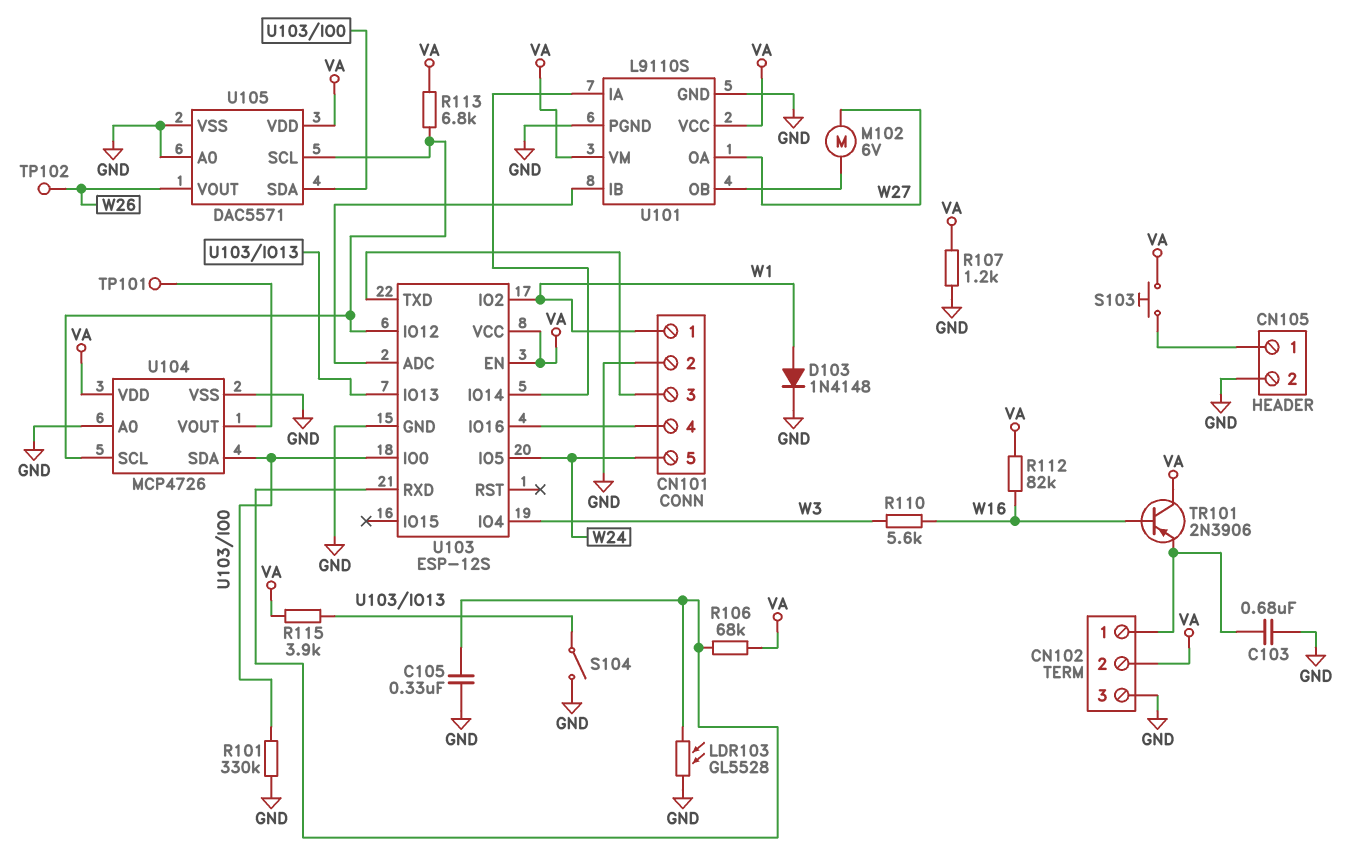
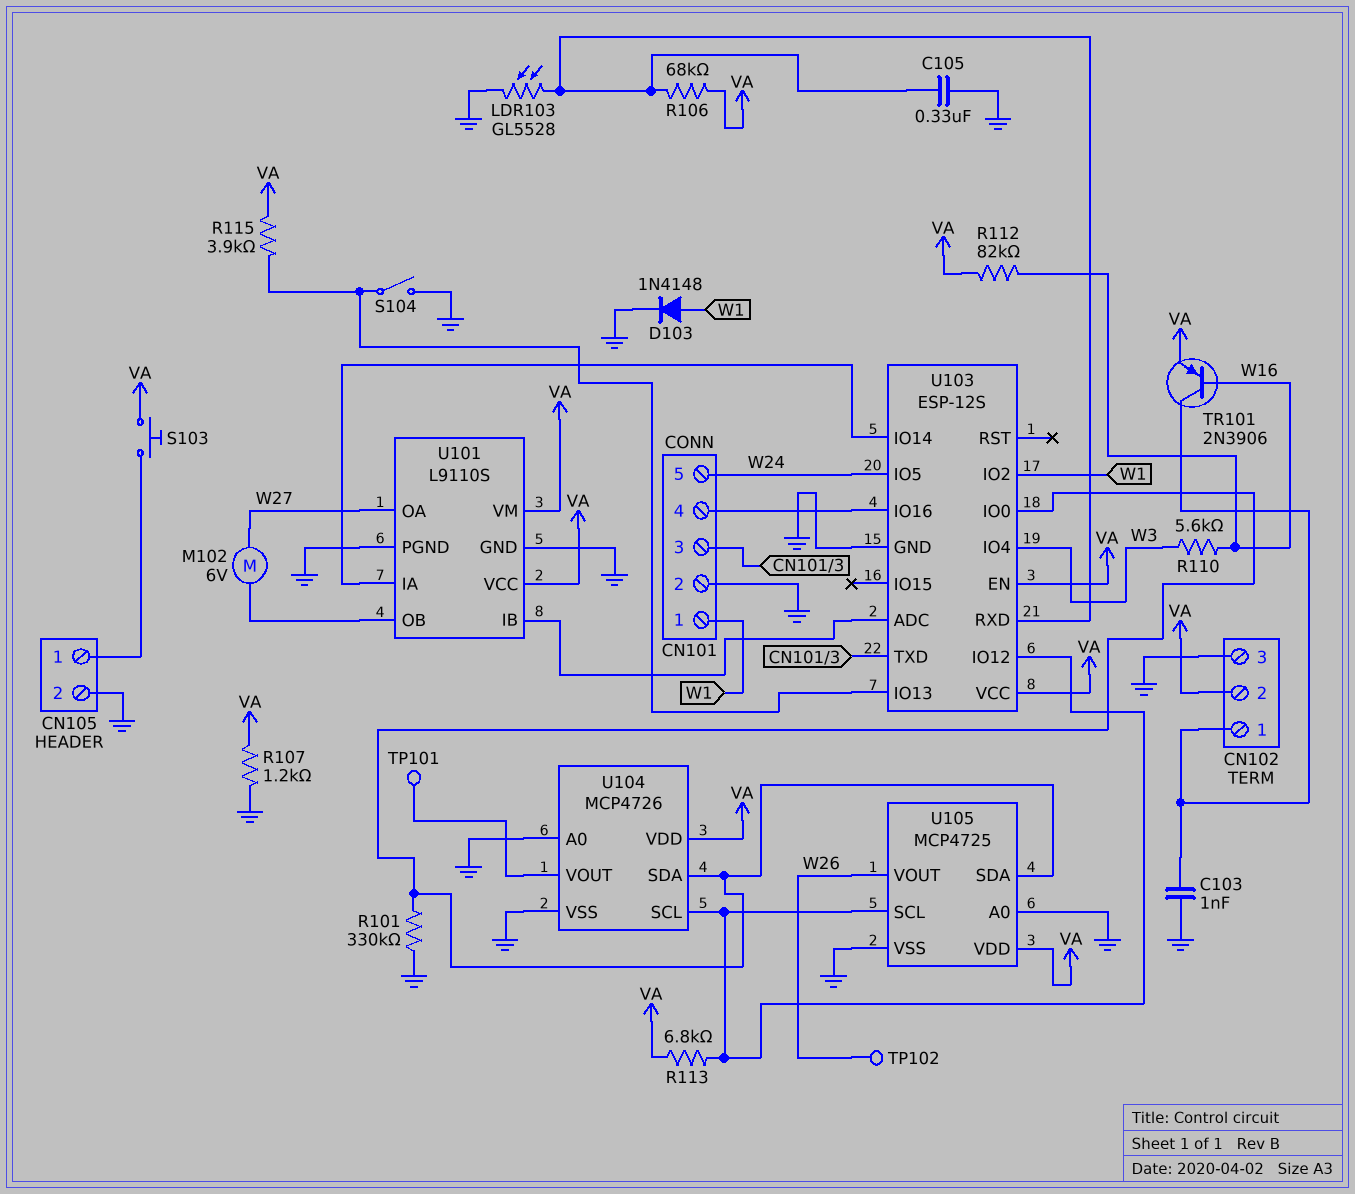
C103: 680nF (CN102/1, GND) -> 1nF (CN102/1, GND)
TR101: PNP 2N3906 (B W16, C VA, E CN102/1) -> PNP 2N3906 (B W16, C CN102/1, E VA)
U105: DAC5571 -> MCP4725

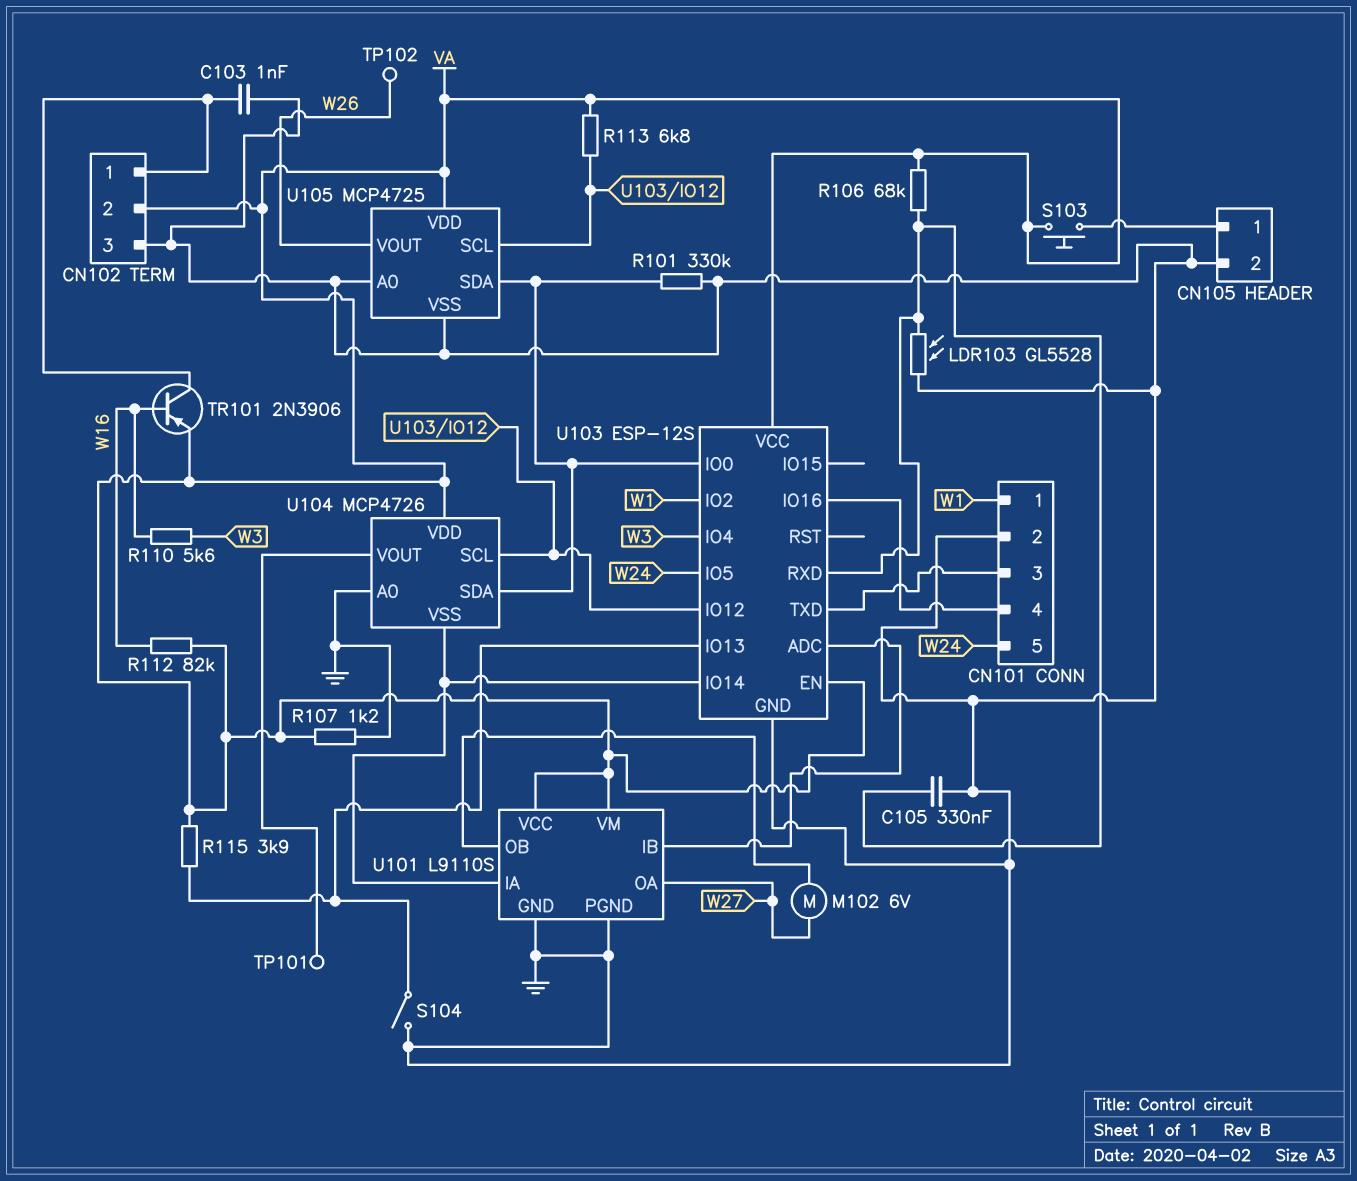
D103: diode 1N4148 (A W1, K GND) -> none
U104 pin VSS: GND -> U101/IA

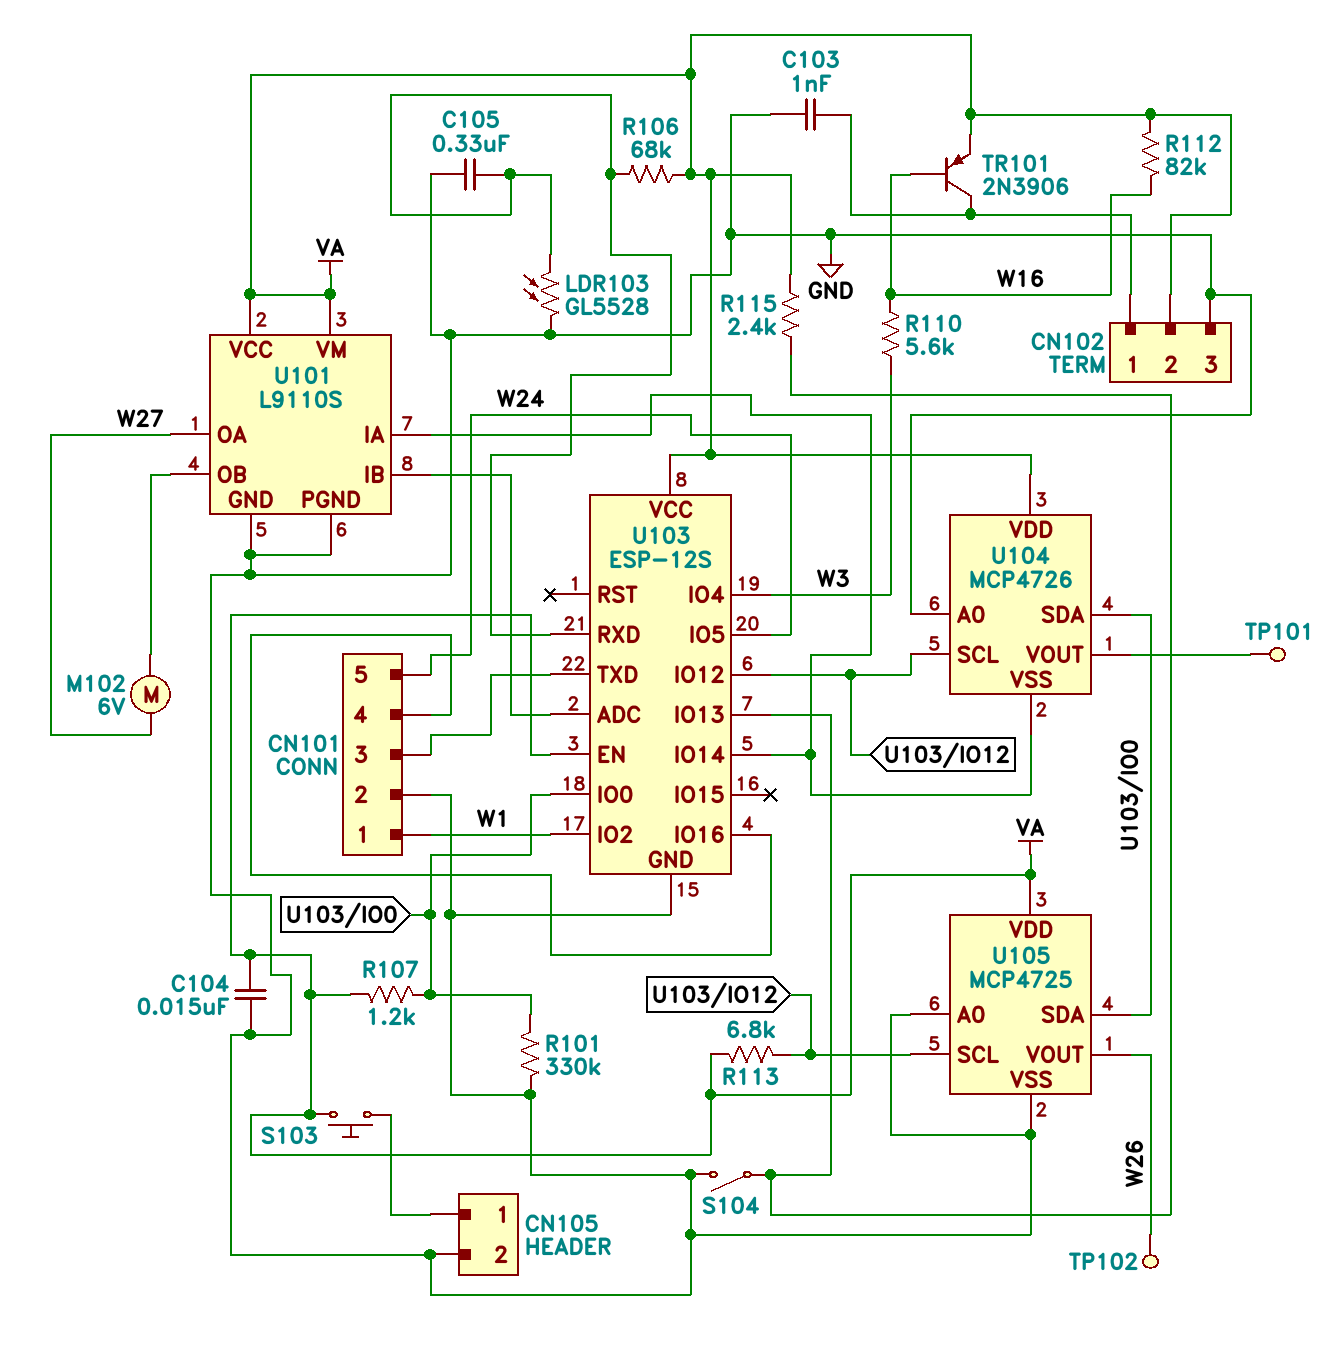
C104: none -> 15nF (GND, VA)
R107: 1.2k (GND, VA) -> 1.2k (U103/IO0, VA)
R115: 3.9k (U103/IO13, VA) -> 2.4k (U103/IO13, VA)

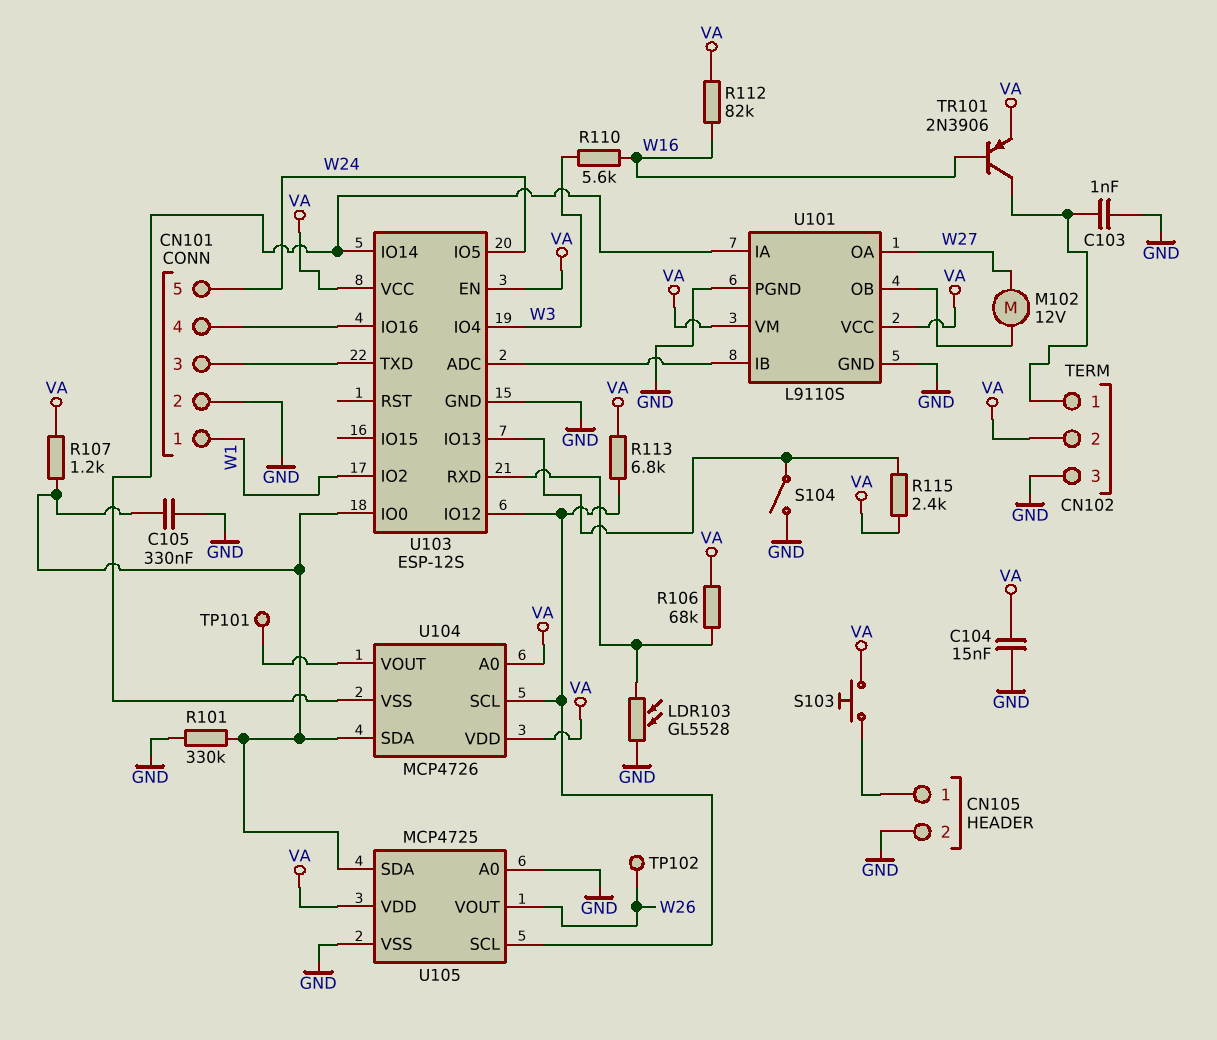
C105: 330nF (GND, U103/RXD) -> 330nF (GND, U103/IO0)
M102: motor 6V (U101/OB, W27) -> motor 12V (U101/OB, W27)
U104 pin A0: GND -> VA

